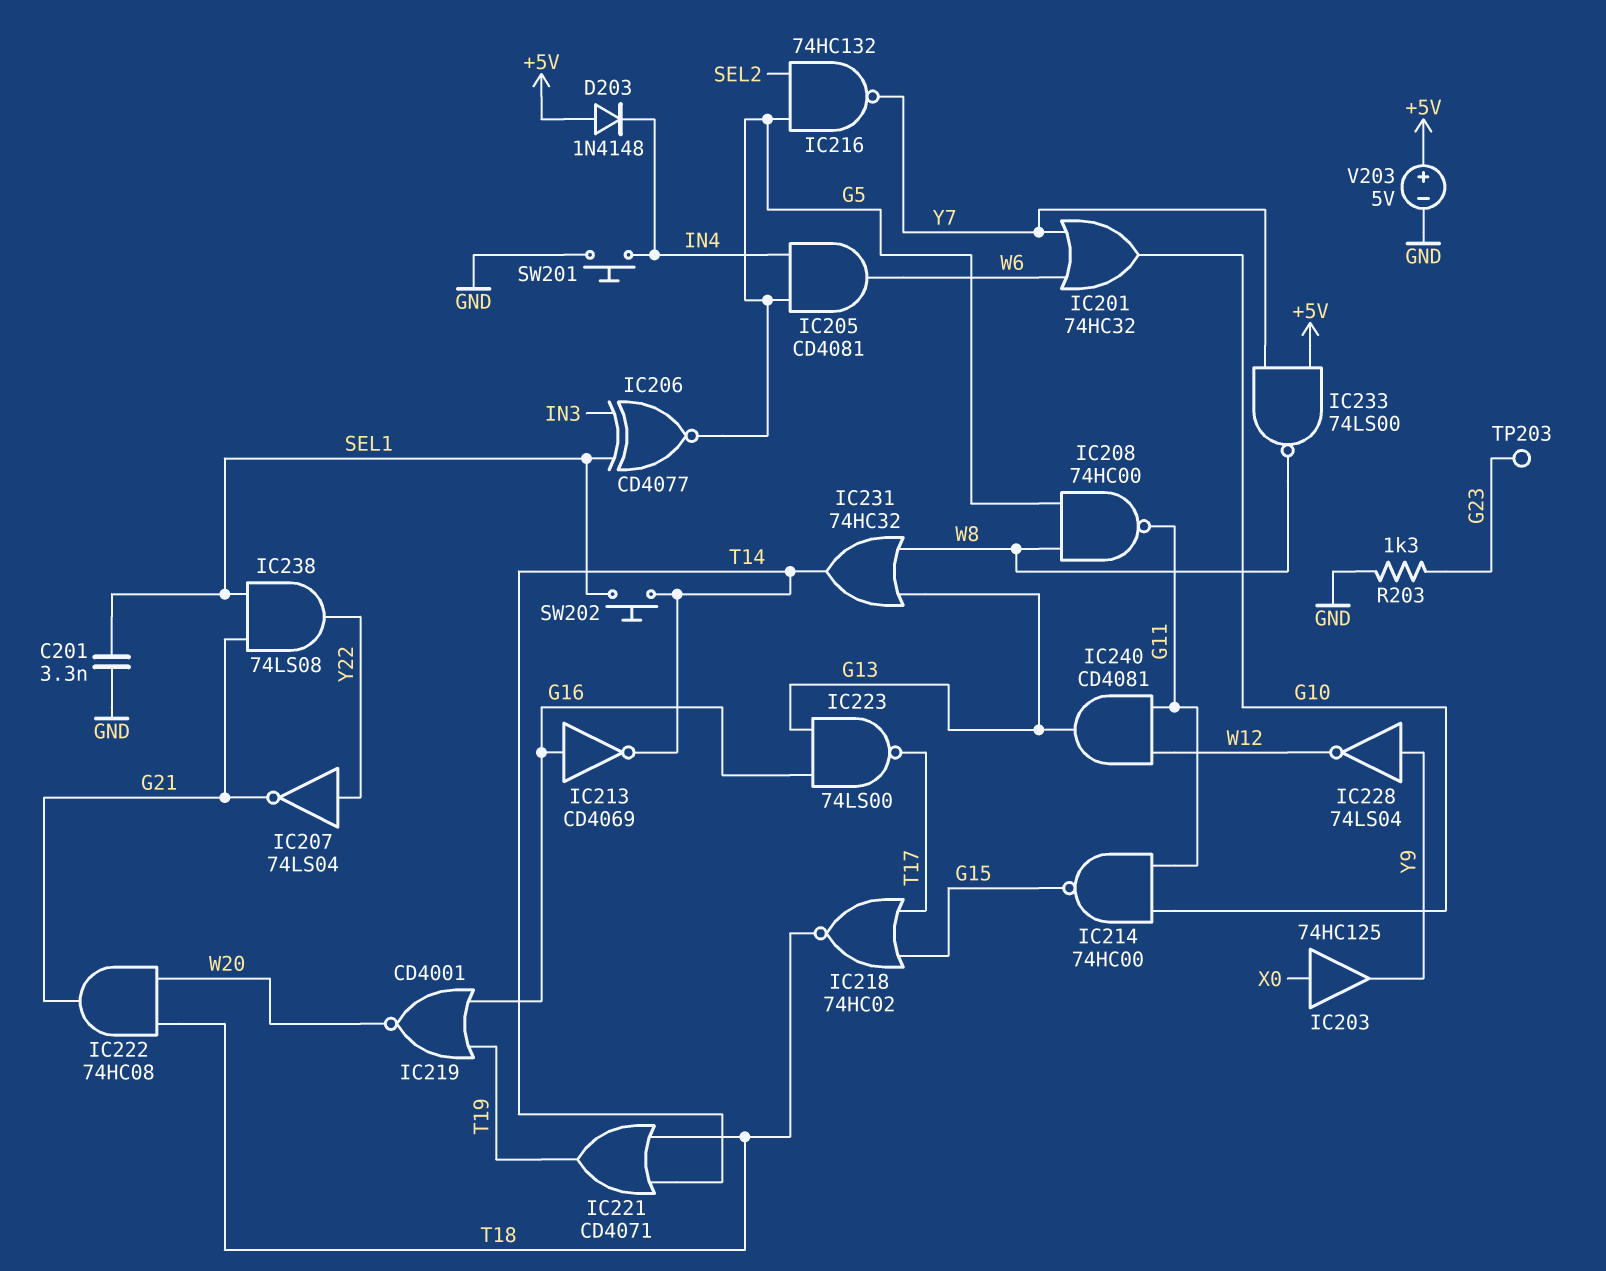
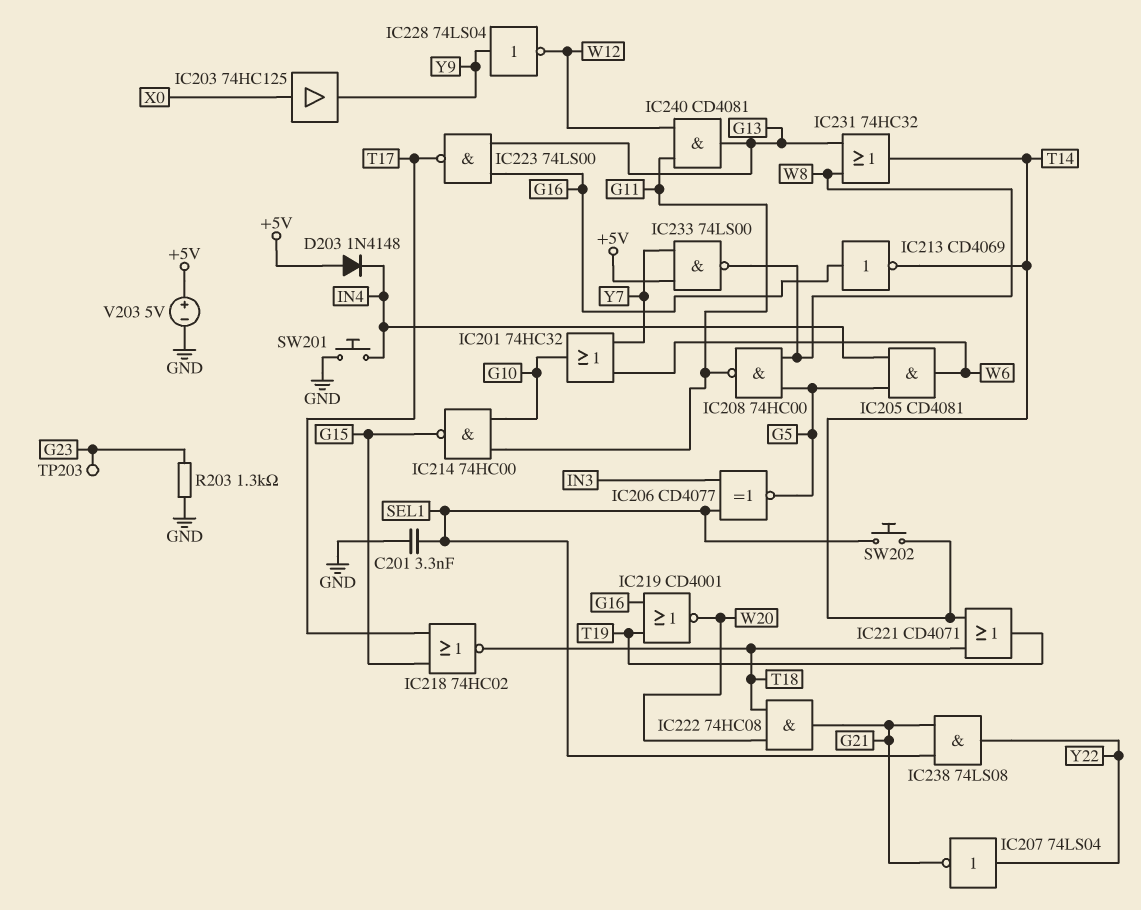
IC216: NAND 74HC132 (in G5, in SEL2, out Y7) -> none

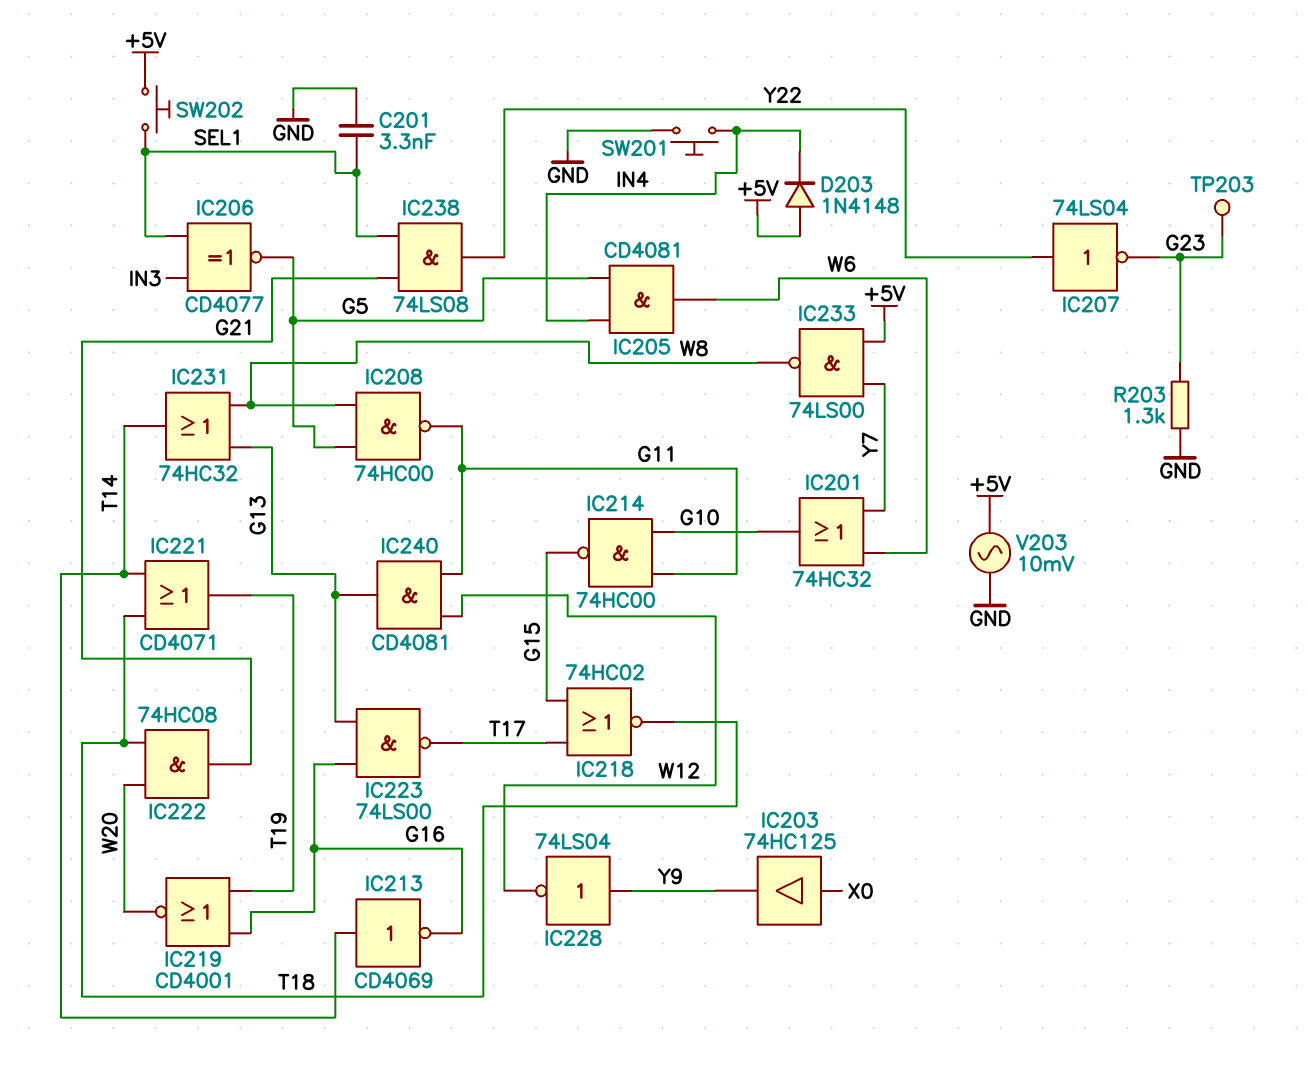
IC207: NOT 74LS04 (in Y22, out G21) -> NOT 74LS04 (in Y22, out G23)
IC213: NOT CD4069 (in G16, out T14) -> NOT CD4069 (in T14, out G16)
SW202: button (SEL1, T14) -> button (+5V, SEL1)
V203: 5V (plus +5V, minus GND) -> AC 10mV (+5V, GND)

